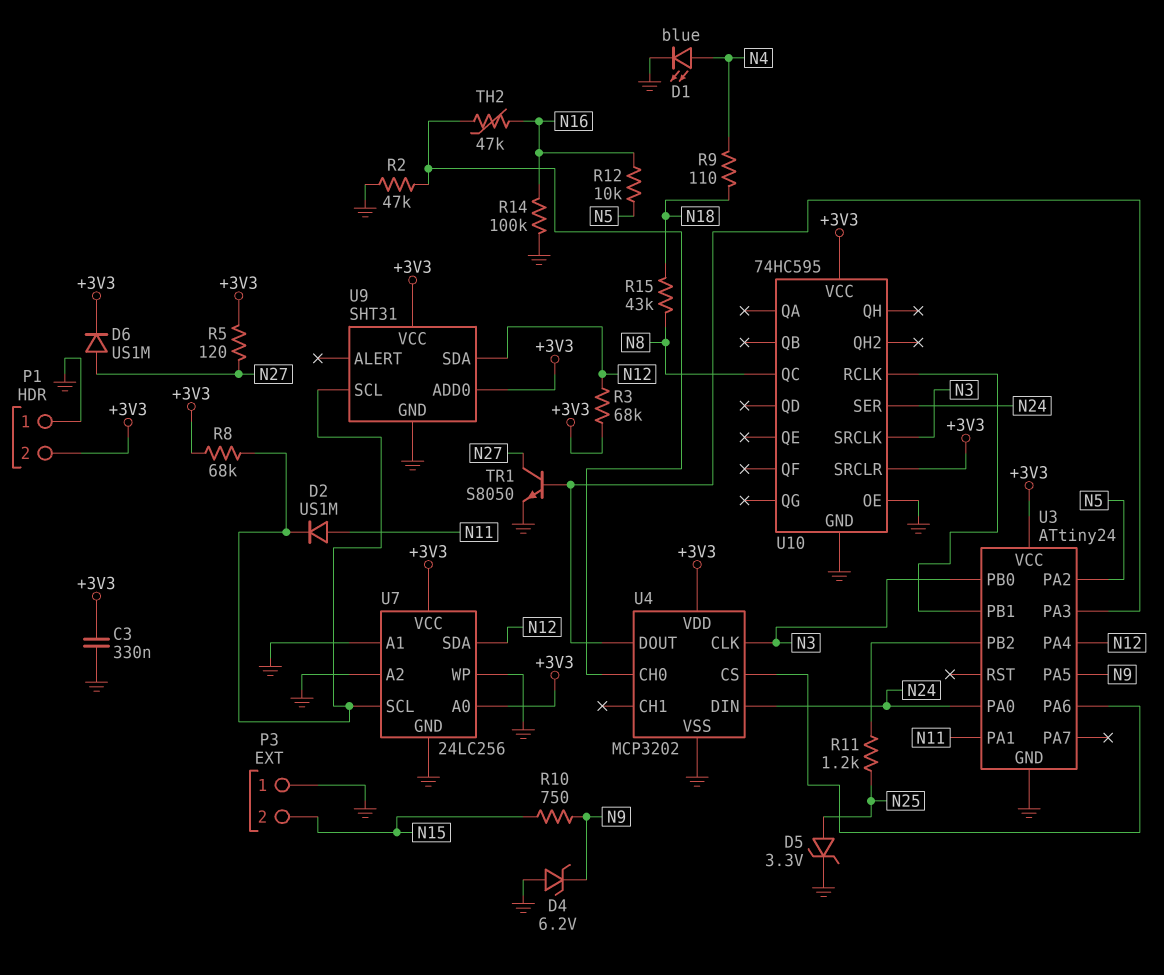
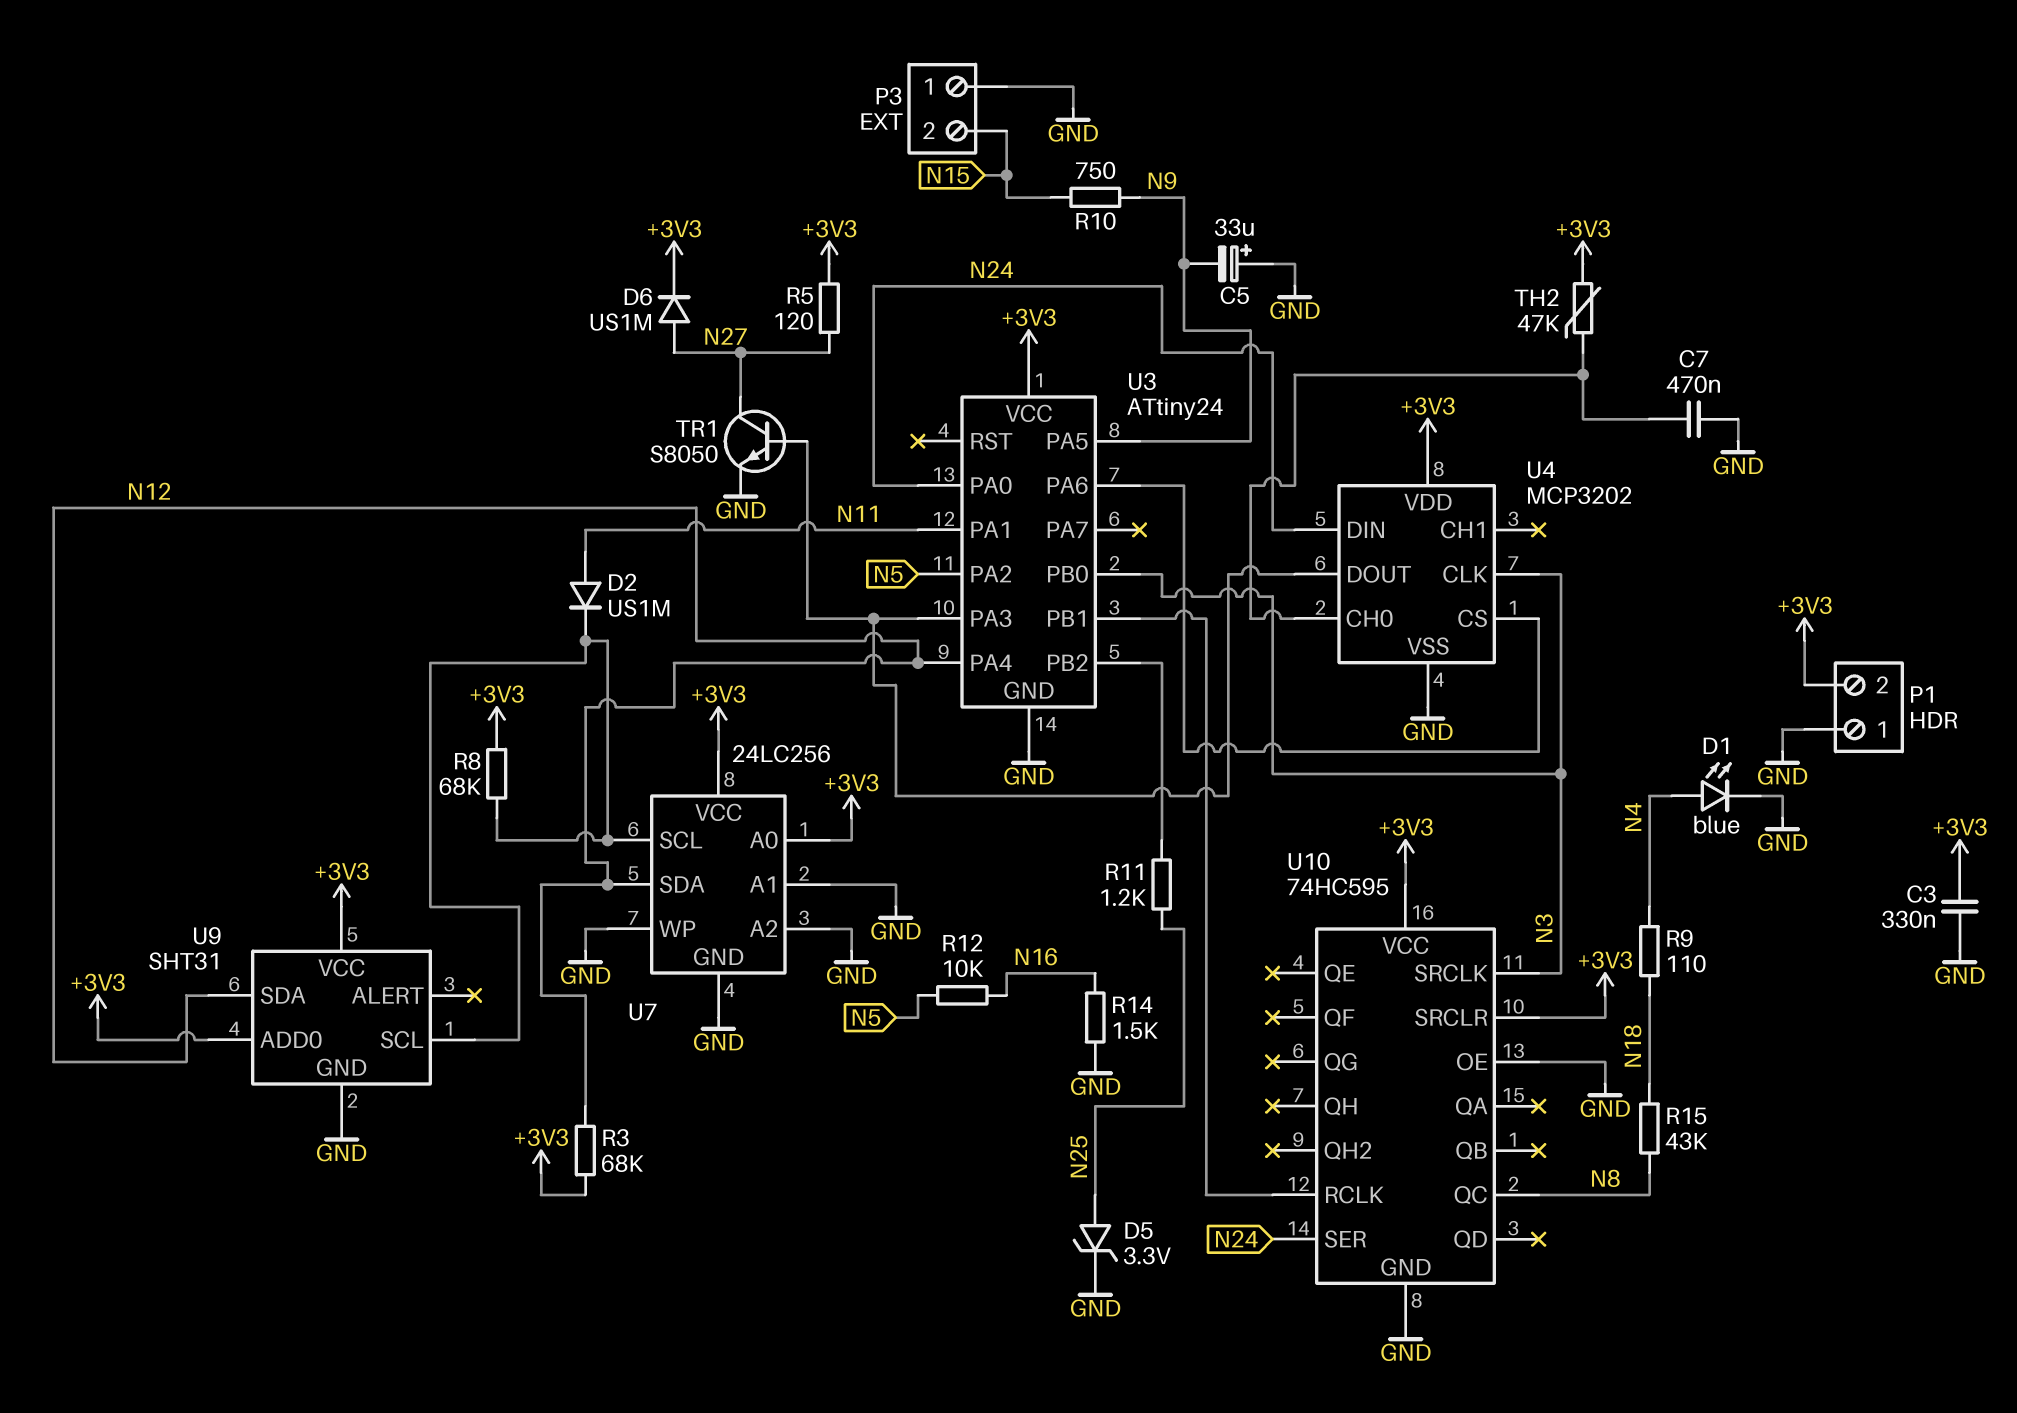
C5: none -> 33uF (plus GND, minus N9)
C7: none -> 470nF (GND, U4/CH0)
D4: zener 6.2V (A GND, K N9) -> none
R2: 47k (GND, U4/CH0) -> none
R14: 100k (GND, N16) -> 1.5k (GND, N16)
TH2: 47k (N16, U4/CH0) -> 47k (+3V3, U4/CH0)

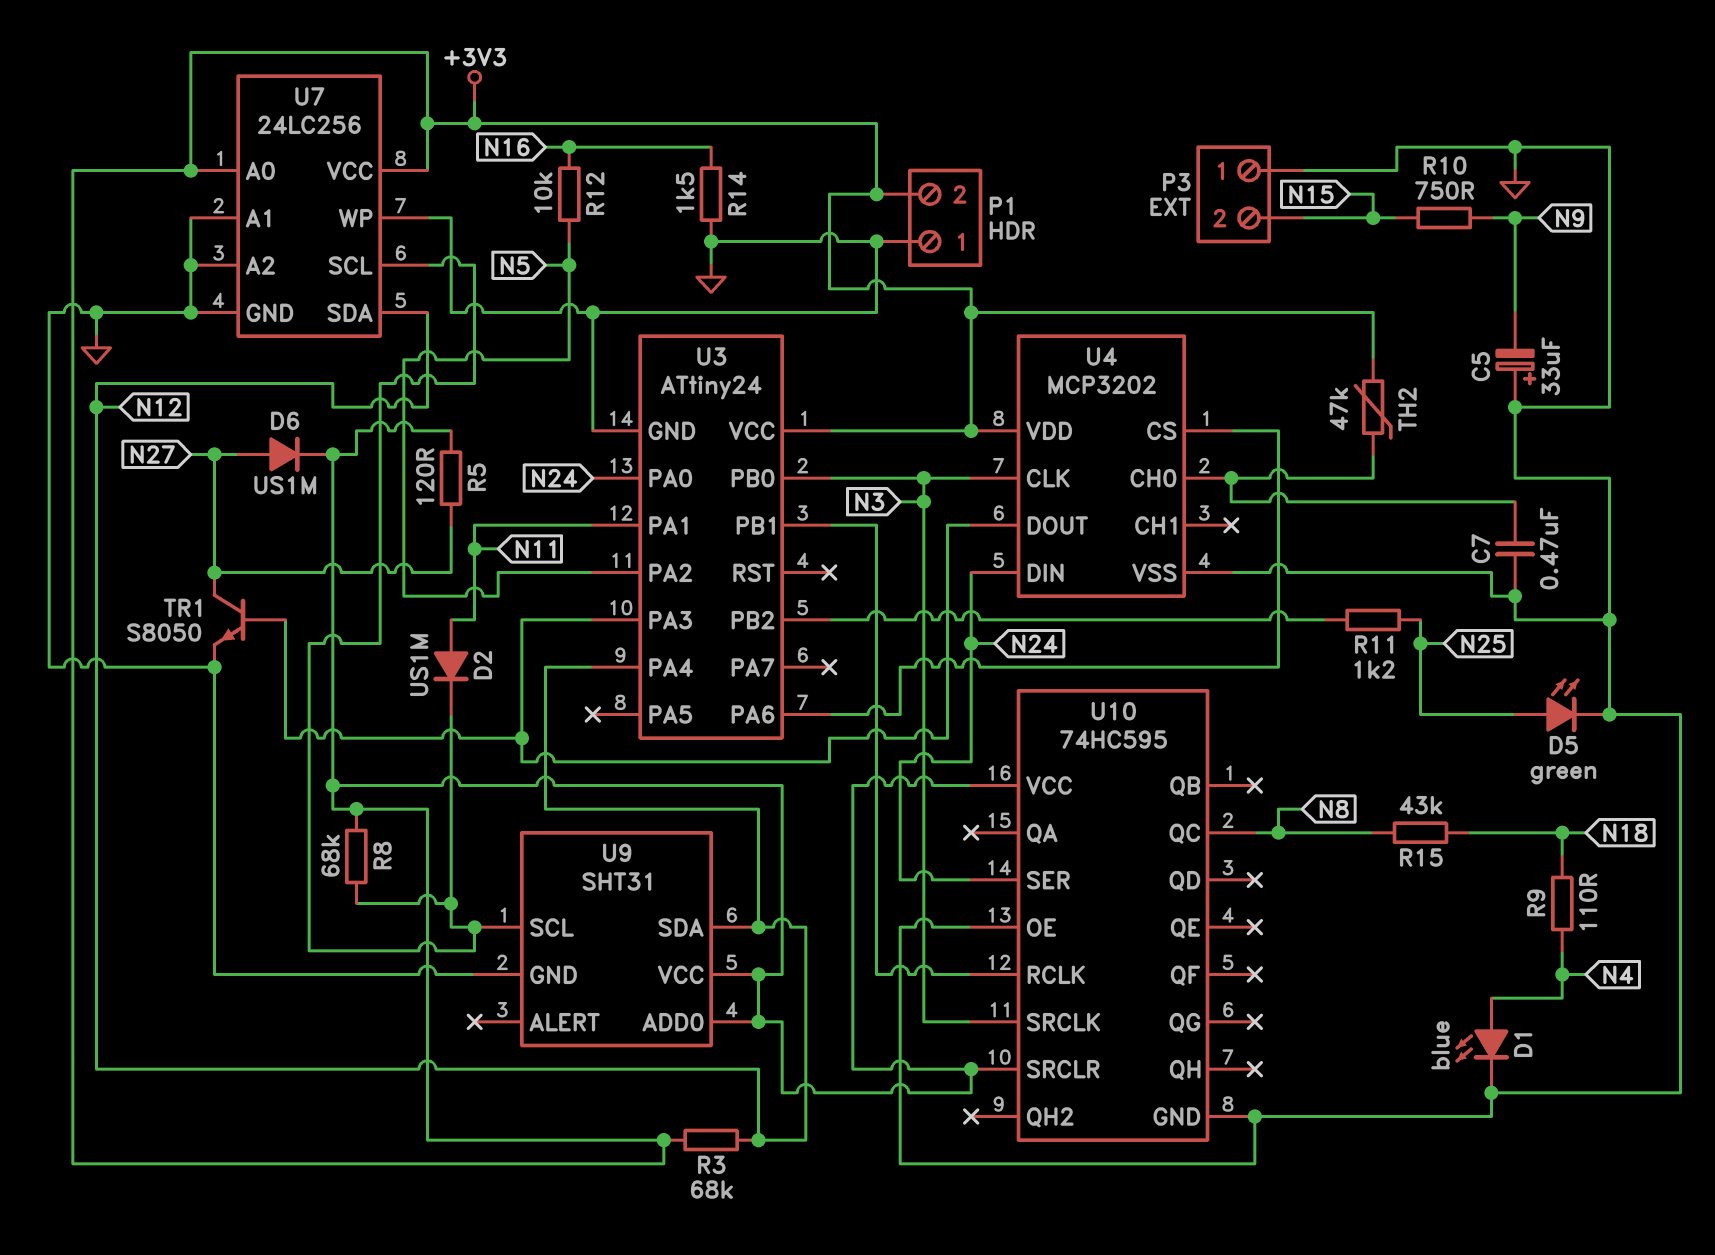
C3: 330nF (+3V3, GND) -> none
D5: zener 3.3V (A N25, K GND) -> LED green (A N25, K GND)
U3 pin PA5: N9 -> none

